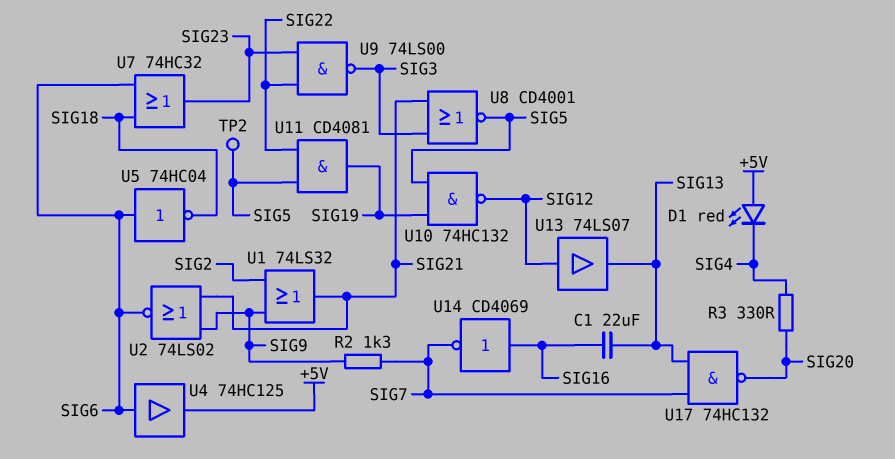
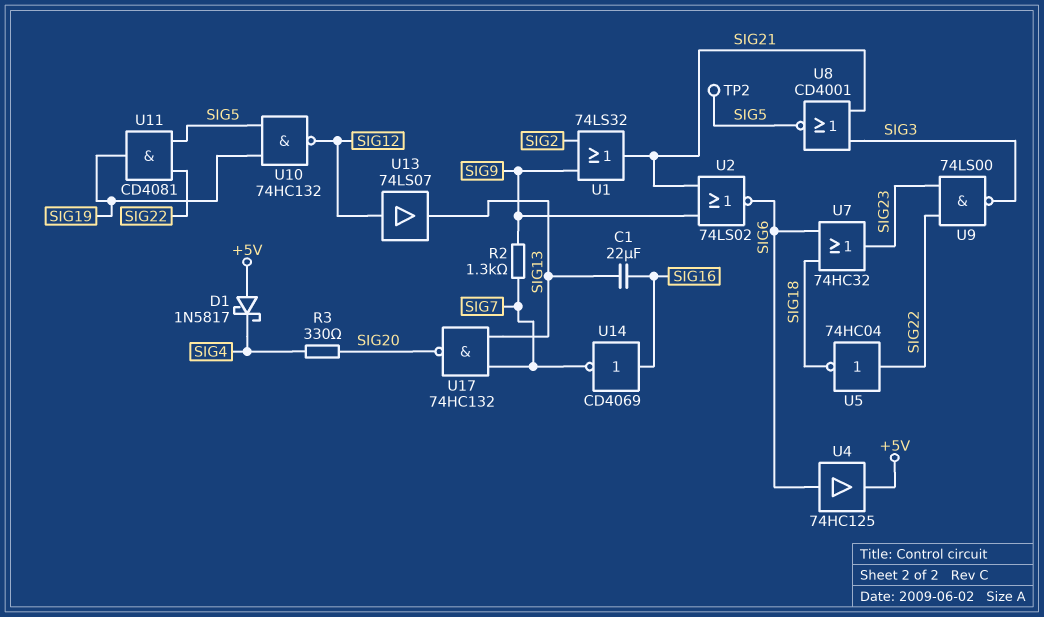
D1: LED red (A +5V, K SIG4) -> schottky 1N5817 (A +5V, K SIG4)
U5: NOT 74HC04 (in SIG6, out SIG18) -> NOT 74HC04 (in SIG22, out SIG18)

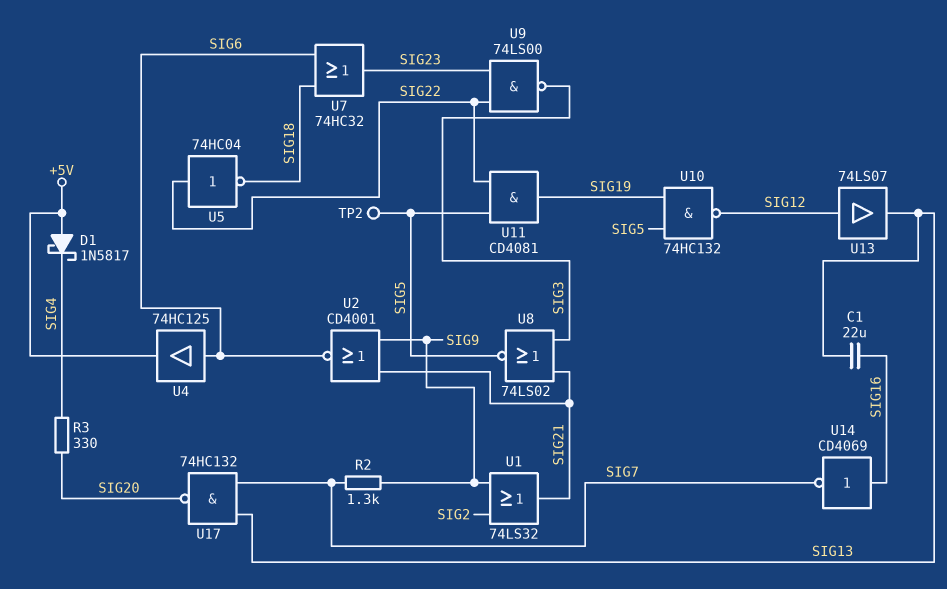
U2: NOR 74LS02 (in SIG9, in SIG21, out SIG6) -> NOR CD4001 (in SIG9, in SIG21, out SIG6)
U8: NOR CD4001 (in SIG3, in SIG21, out SIG5) -> NOR 74LS02 (in SIG3, in SIG21, out SIG5)

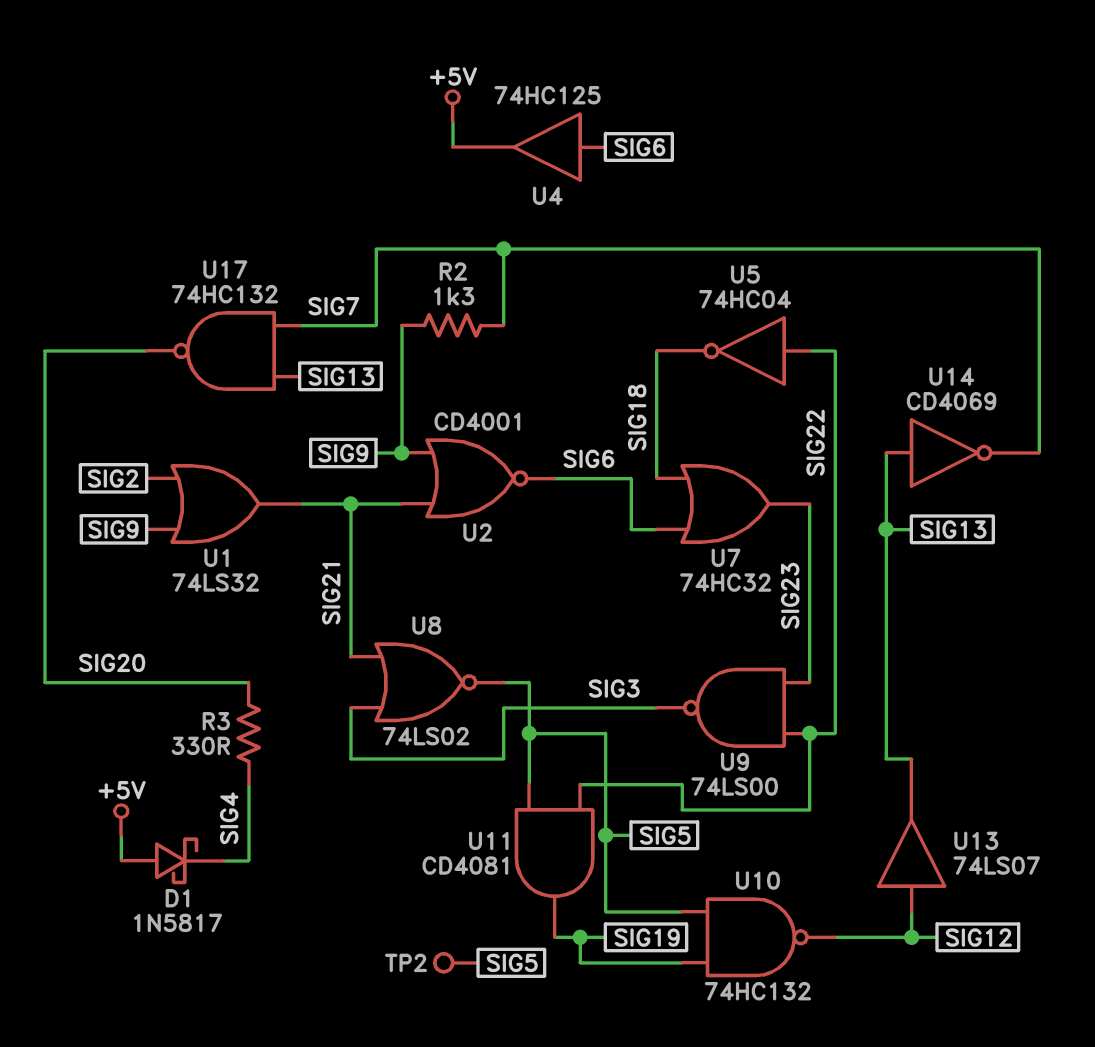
C1: 22uF (SIG13, SIG16) -> none
U14: NOT CD4069 (in SIG16, out SIG7) -> NOT CD4069 (in SIG13, out SIG7)

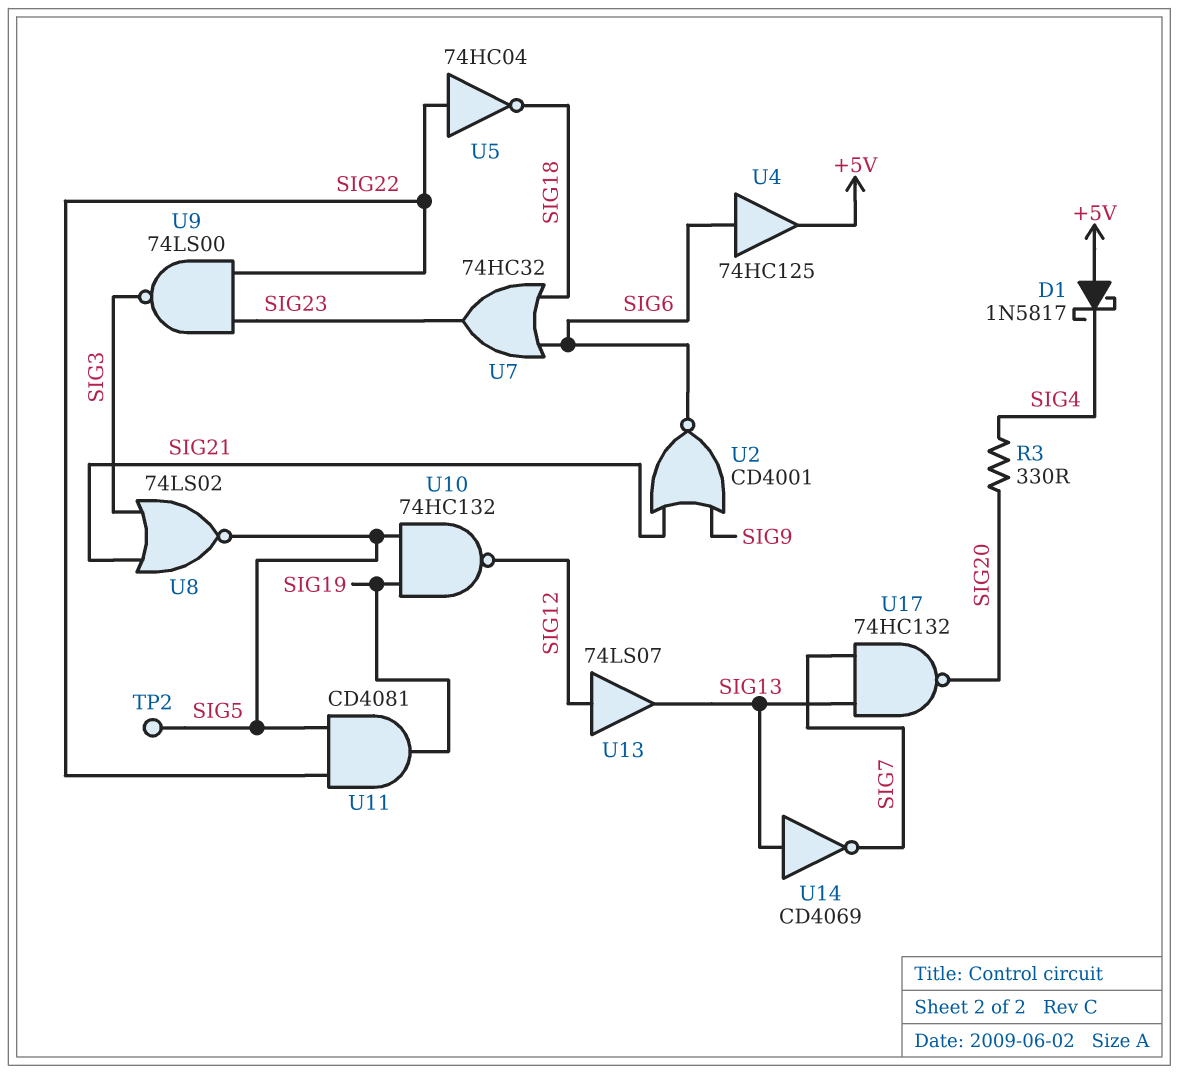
R2: 1.3k (SIG7, SIG9) -> none
U1: OR 74LS32 (in SIG2, in SIG9, out SIG21) -> none

